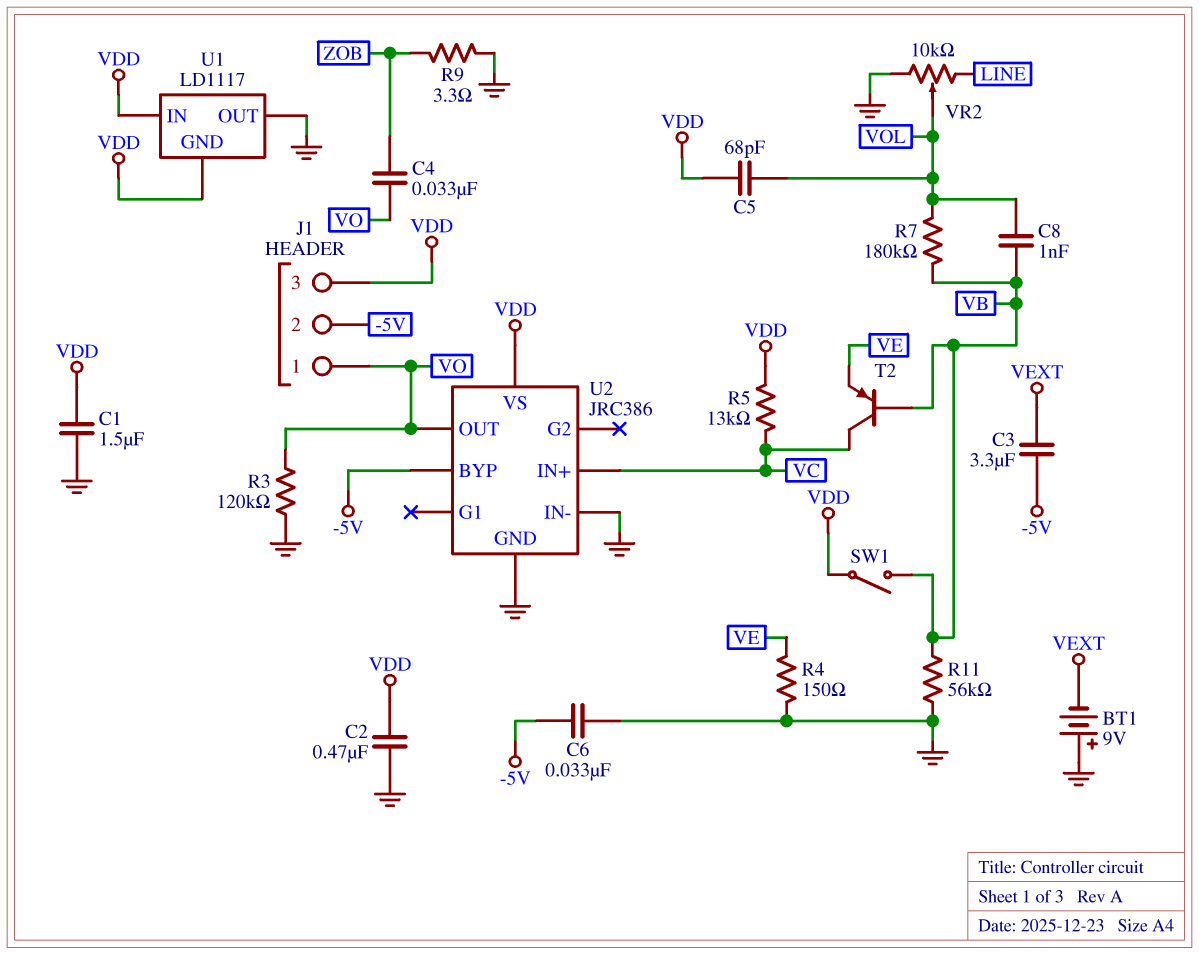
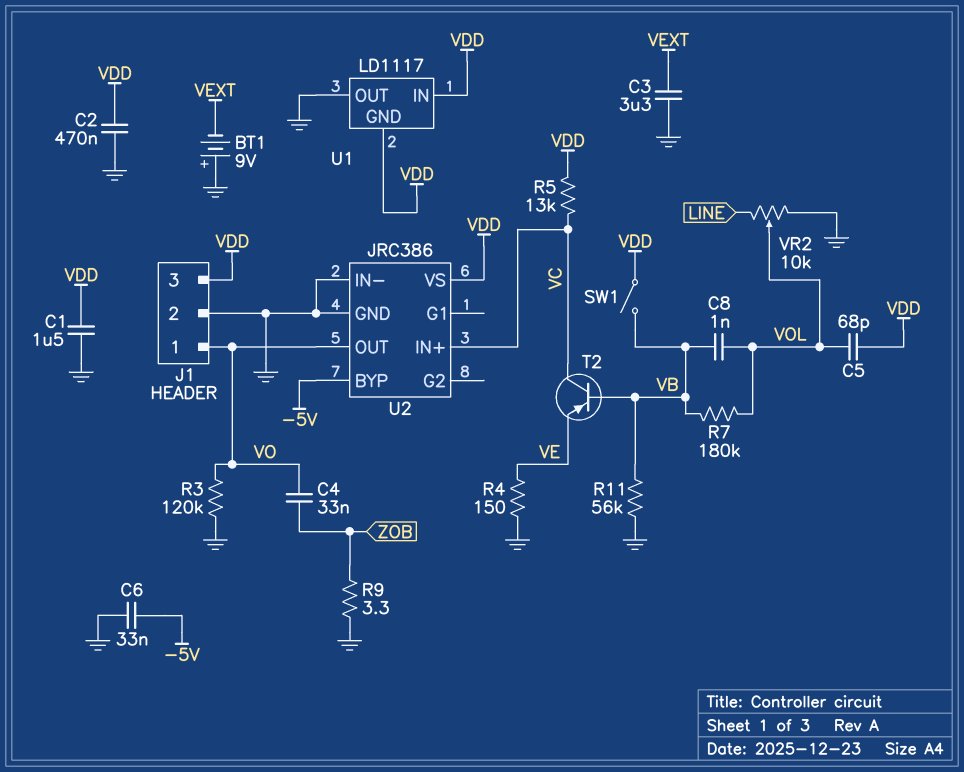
C3: 3.3uF (-5V, VEXT) -> 3.3uF (GND, VEXT)
J1 pin 2: -5V -> GND

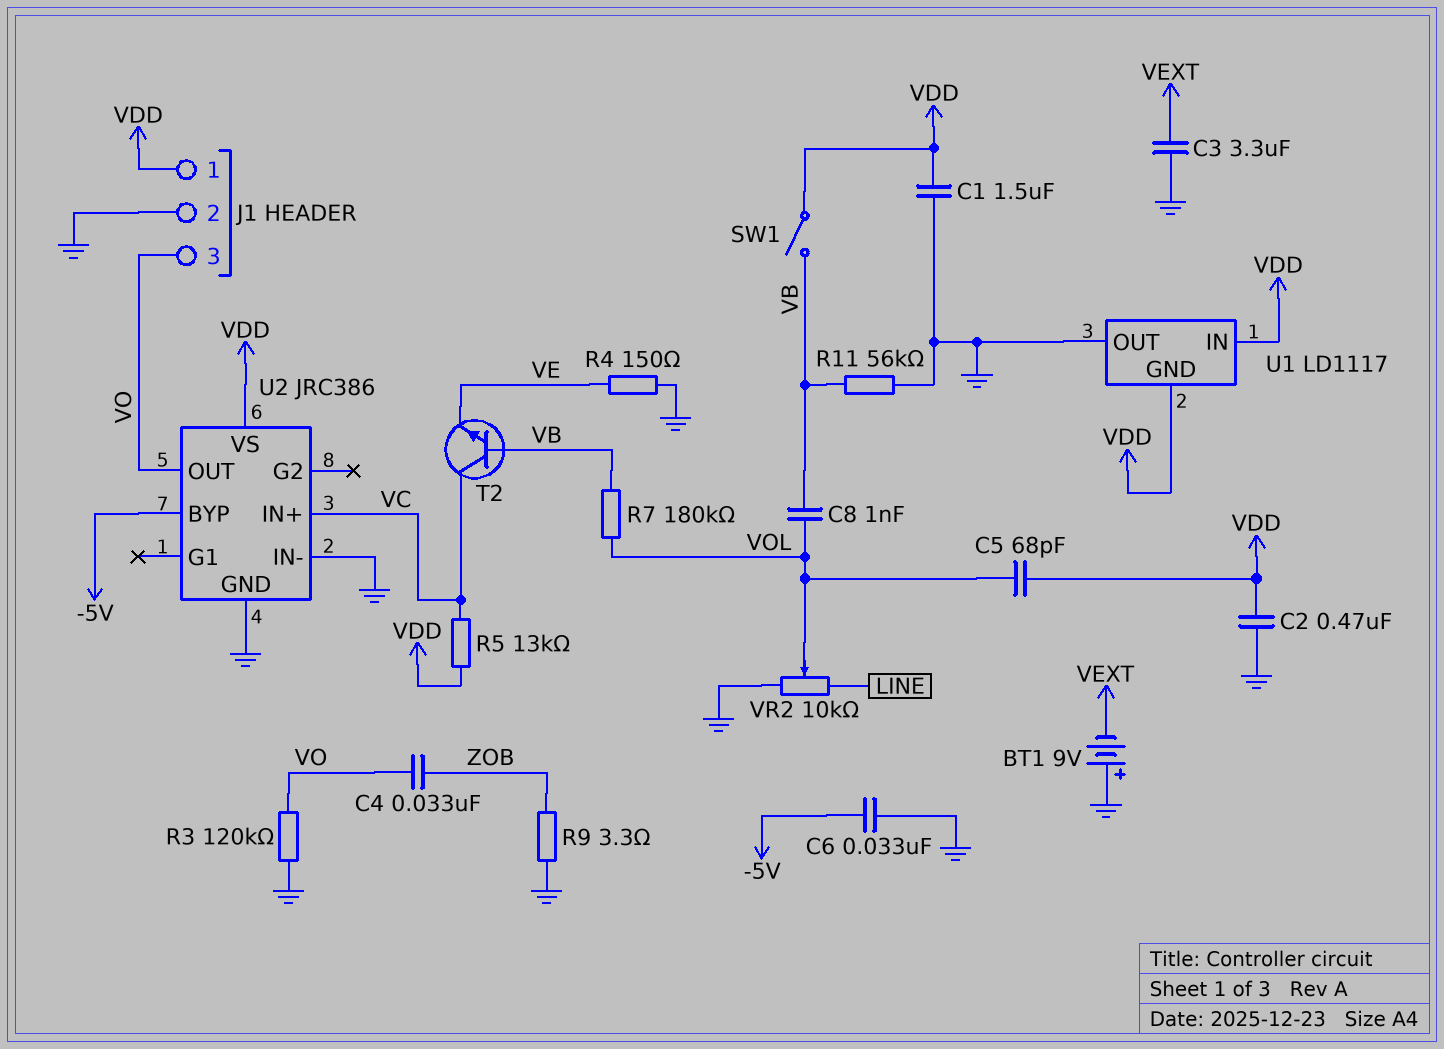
J1 pin 1: VO -> VDD
J1 pin 3: VDD -> VO
T2: PNP (B VB, C VC, E VE) -> NPN (B VB, C VC, E VE)

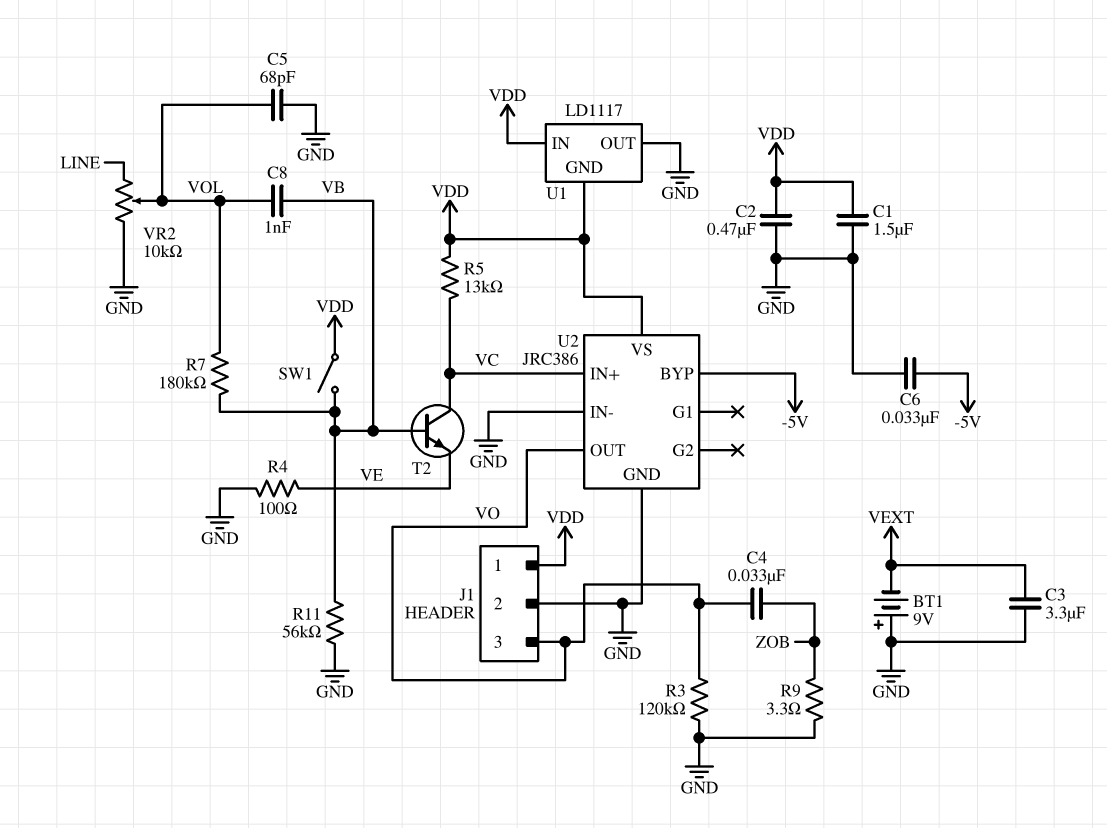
C5: 68pF (VDD, VOL) -> 68pF (GND, VOL)
R4: 150 (GND, VE) -> 100 (GND, VE)

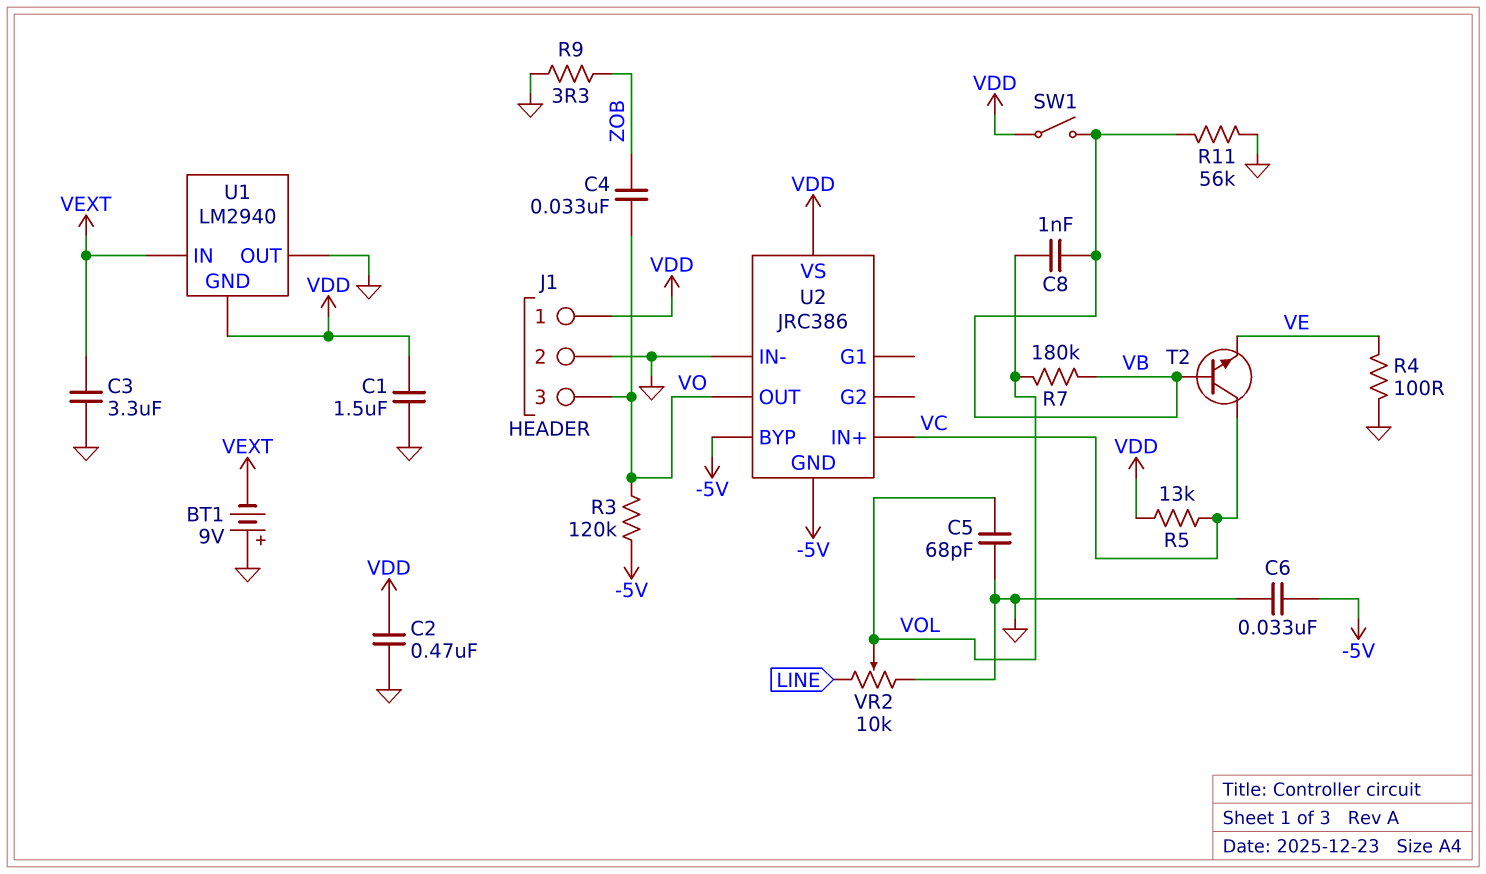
R3: 120k (GND, VO) -> 120k (-5V, VO)
U1: LD1117 -> LM2940
U1 pin IN: VDD -> VEXT
U2 pin GND: GND -> -5V

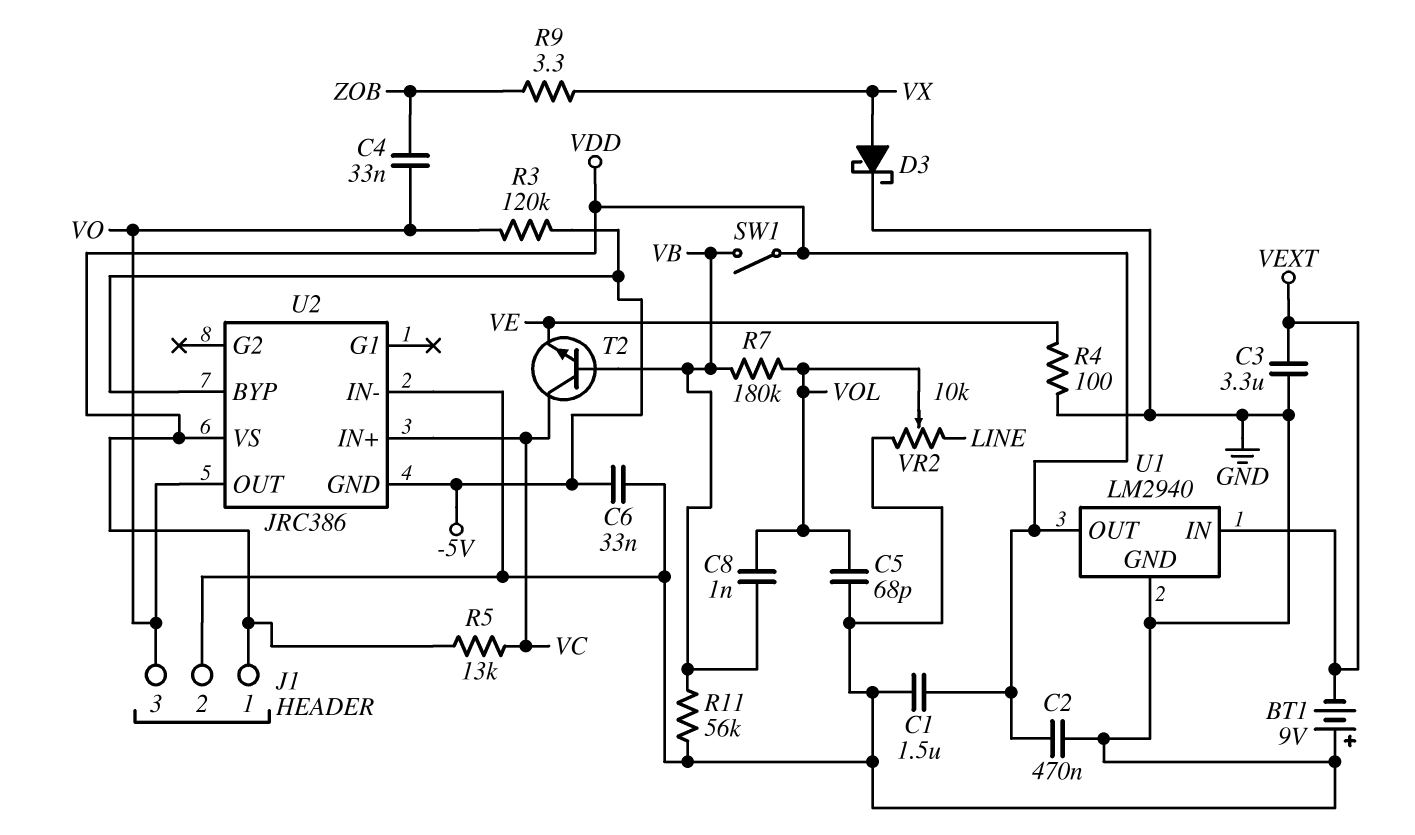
D3: none -> schottky (A VX, K GND)
R9: 3.3 (GND, ZOB) -> 3.3 (VX, ZOB)
U1 pin GND: VDD -> GND
U1 pin OUT: GND -> VDD

